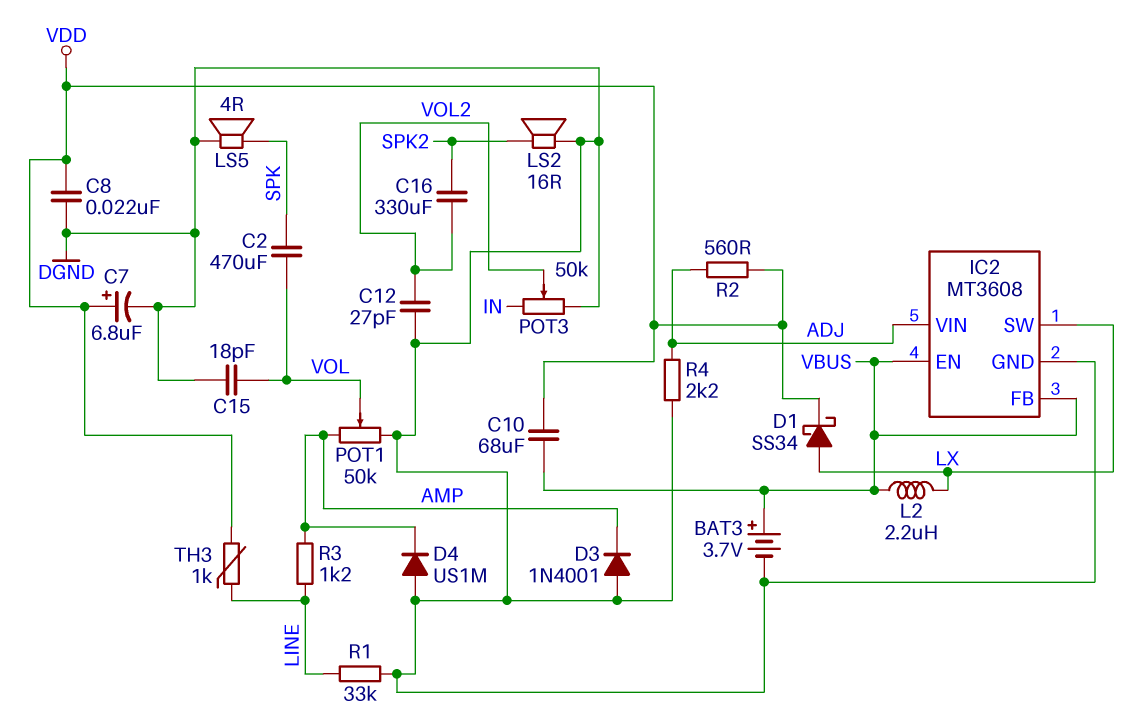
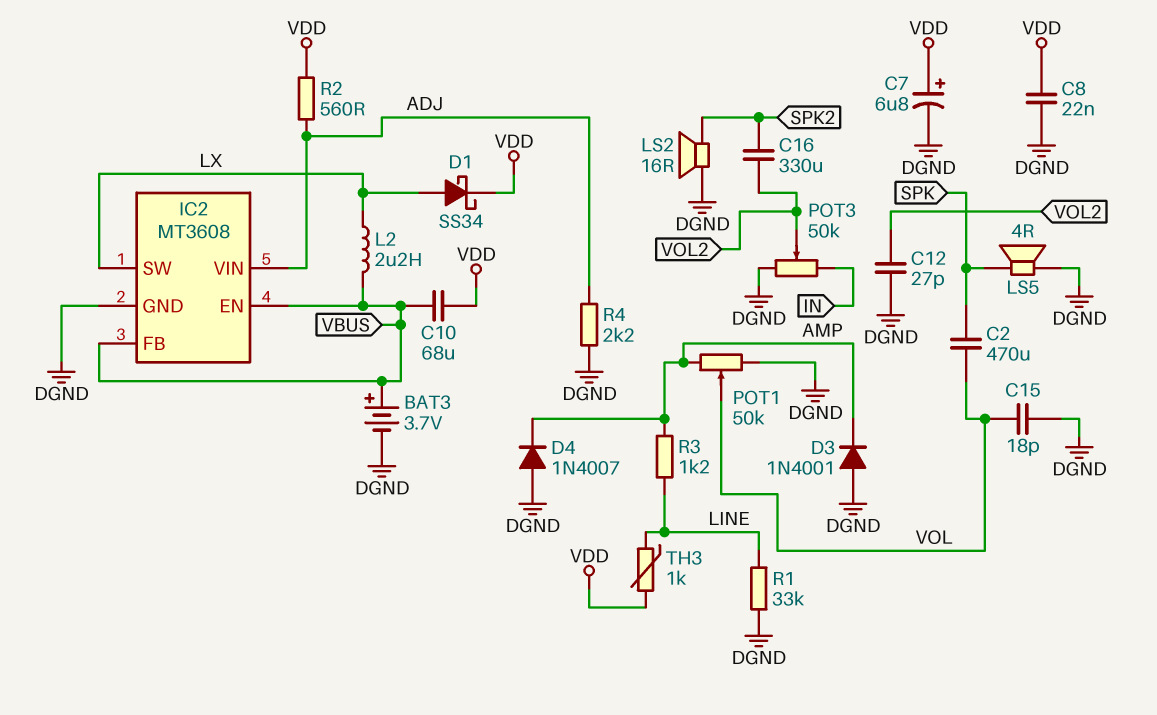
D4: diode US1M (A DGND, K AMP) -> diode 1N4007 (A DGND, K AMP)

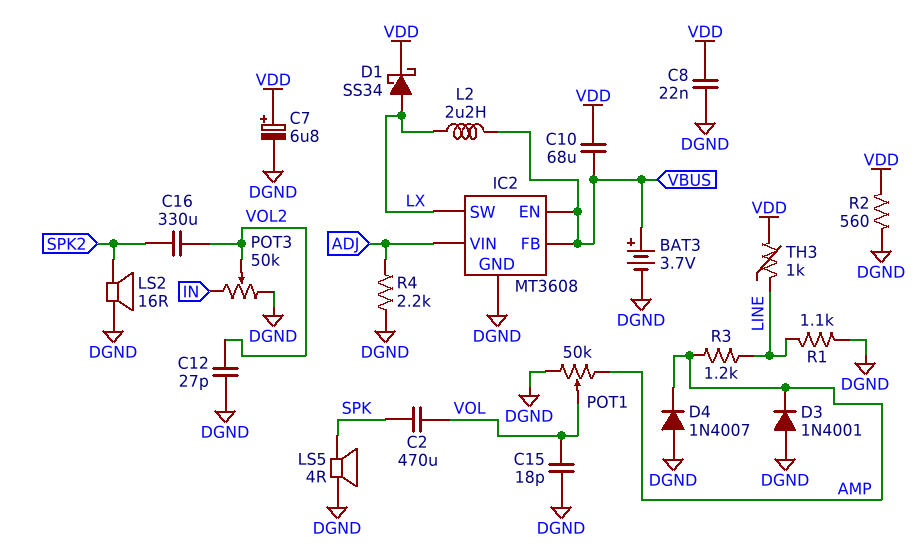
R1: 33k (DGND, LINE) -> 1.1k (DGND, LINE)
R2: 560 (ADJ, VDD) -> 560 (DGND, VDD)

